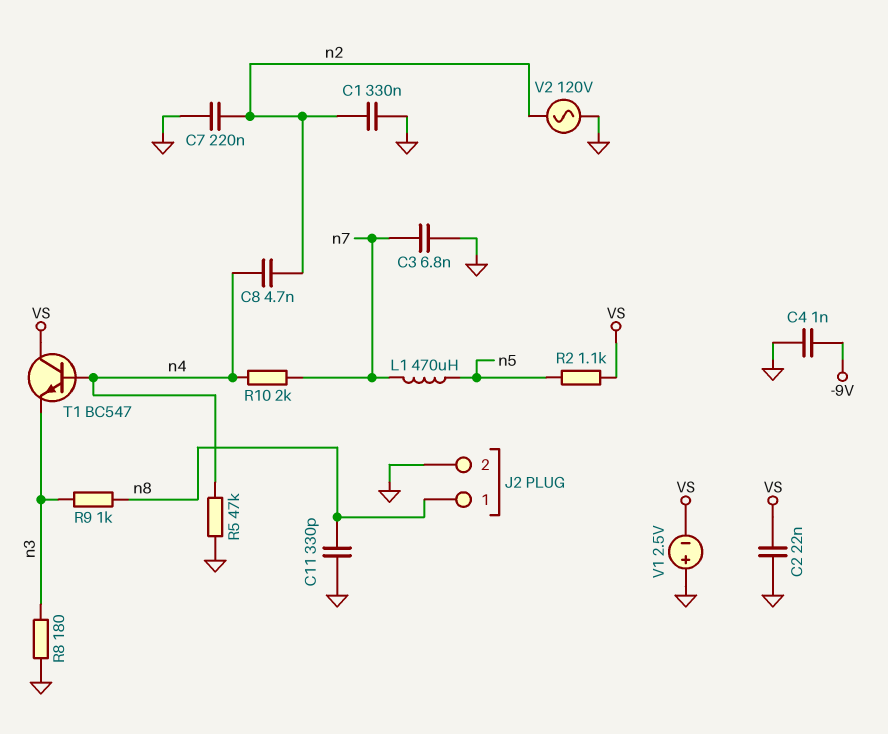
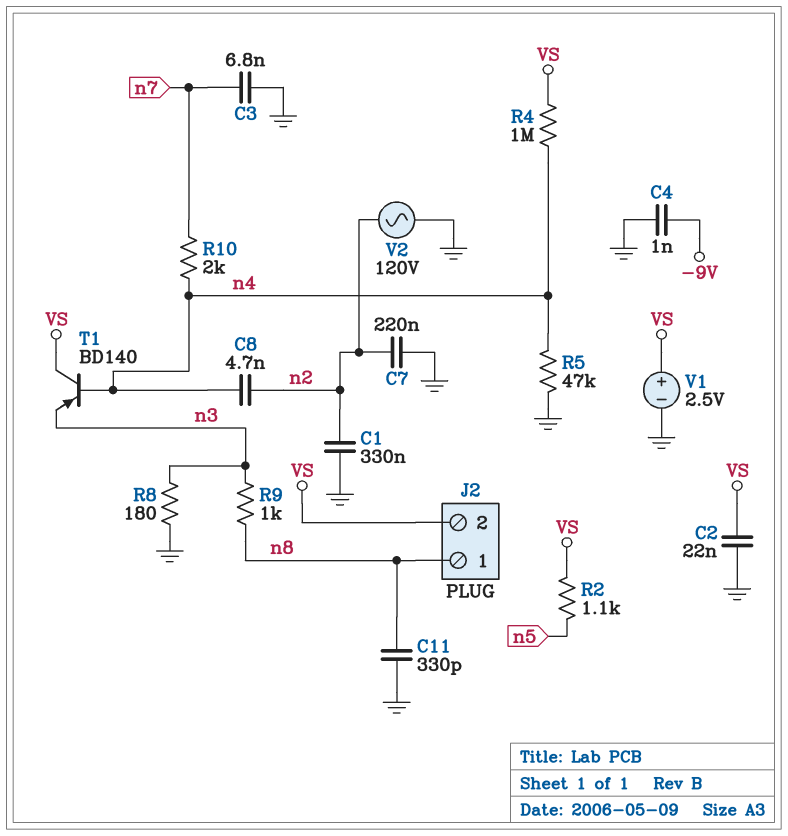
J2 pin 2: GND -> VS
L1: 470uH (n5, n7) -> none
R4: none -> 1M (VS, n4)
T1: NPN BC547 (B n4, C VS, E n3) -> PNP BD140 (B n4, C VS, E n3)
V1: 2.5V (plus GND, minus VS) -> 2.5V (plus VS, minus GND)

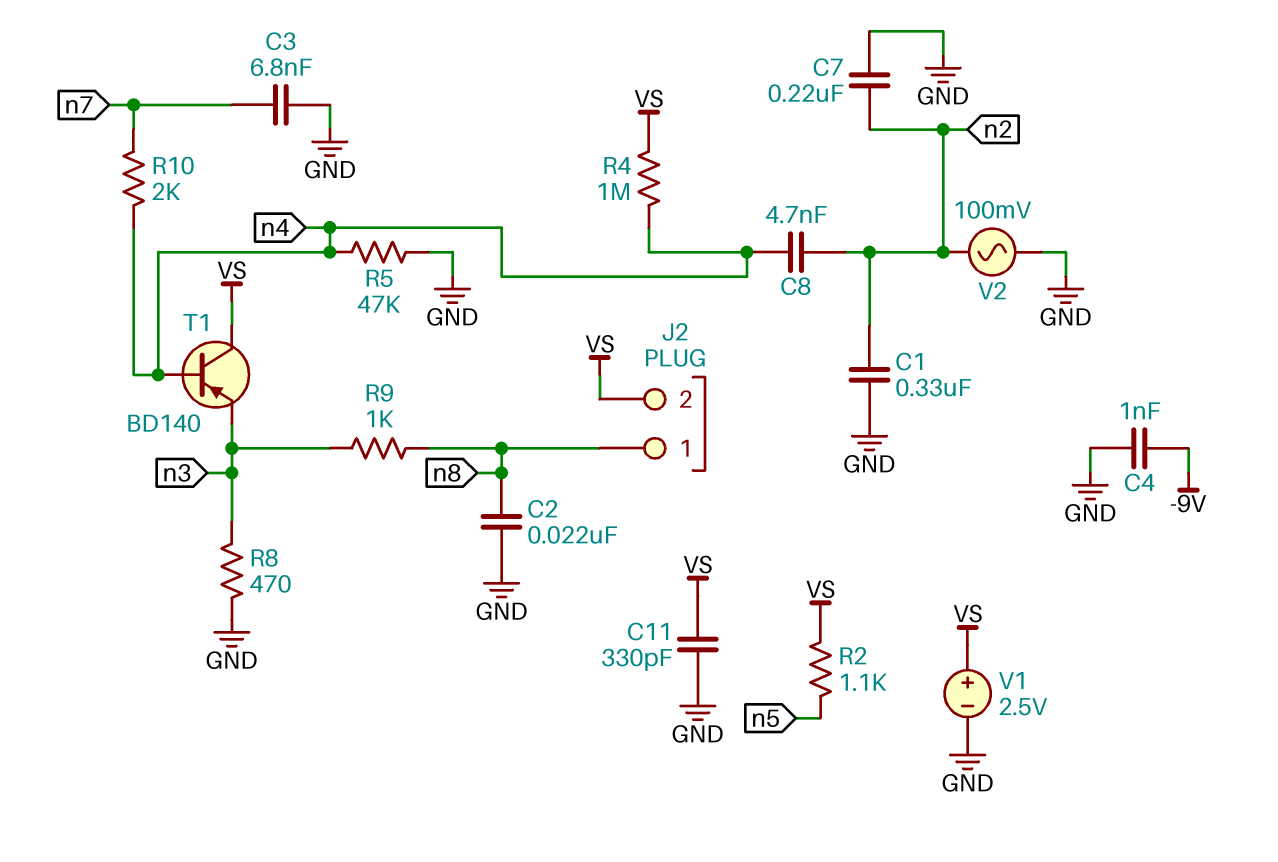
C2: 22nF (GND, VS) -> 22nF (GND, n8)
C11: 330pF (GND, n8) -> 330pF (GND, VS)
R8: 180 (GND, n3) -> 470 (GND, n3)
V2: AC 120V (GND, n2) -> AC 100mV (GND, n2)

